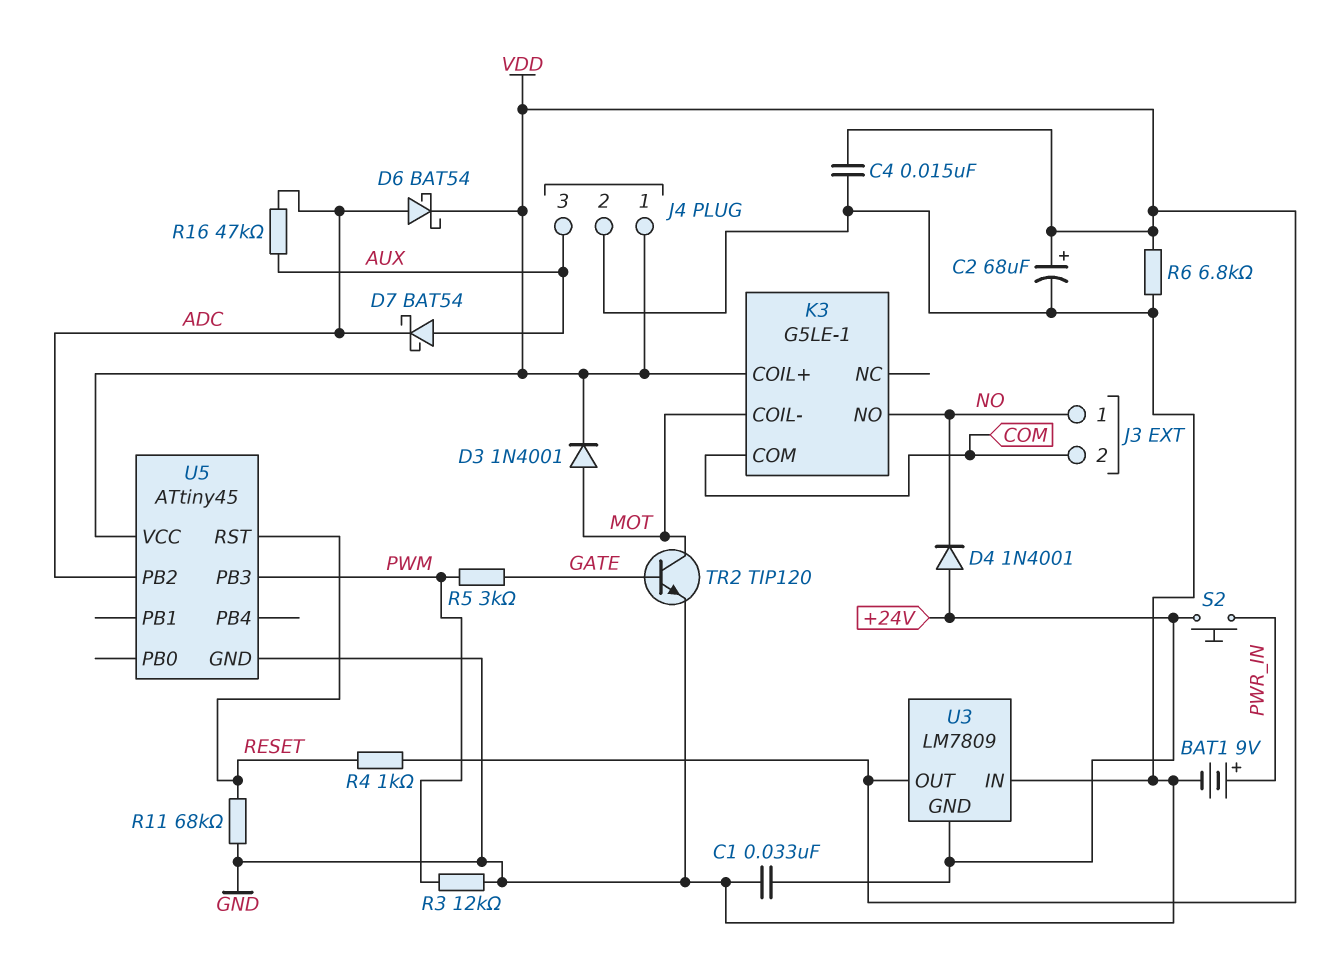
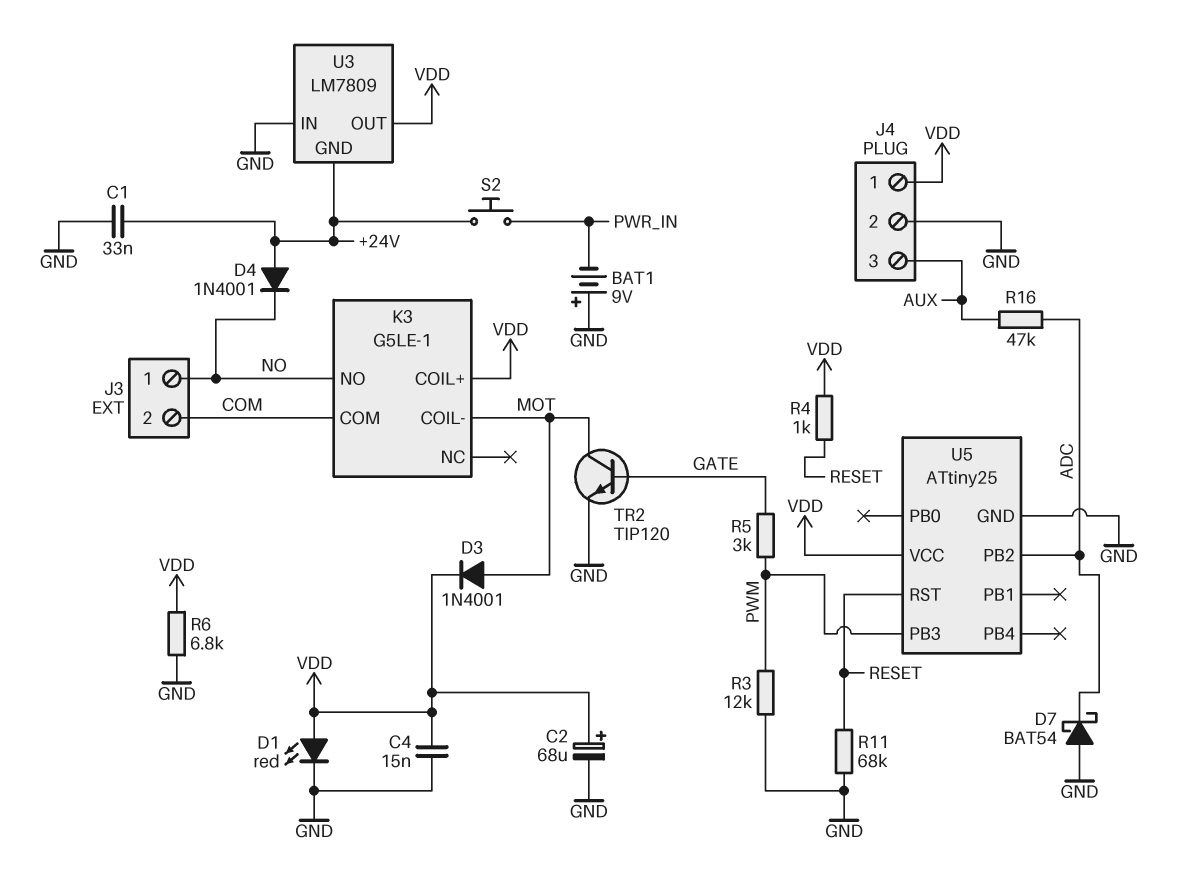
BAT1: 9V (plus PWR_IN, minus GND) -> 9V (plus GND, minus PWR_IN)
D1: none -> LED red (A VDD, K GND)
D6: schottky BAT54 (A ADC, K VDD) -> none
D7: schottky BAT54 (A AUX, K ADC) -> schottky BAT54 (A GND, K ADC)
U5: ATtiny45 -> ATtiny25

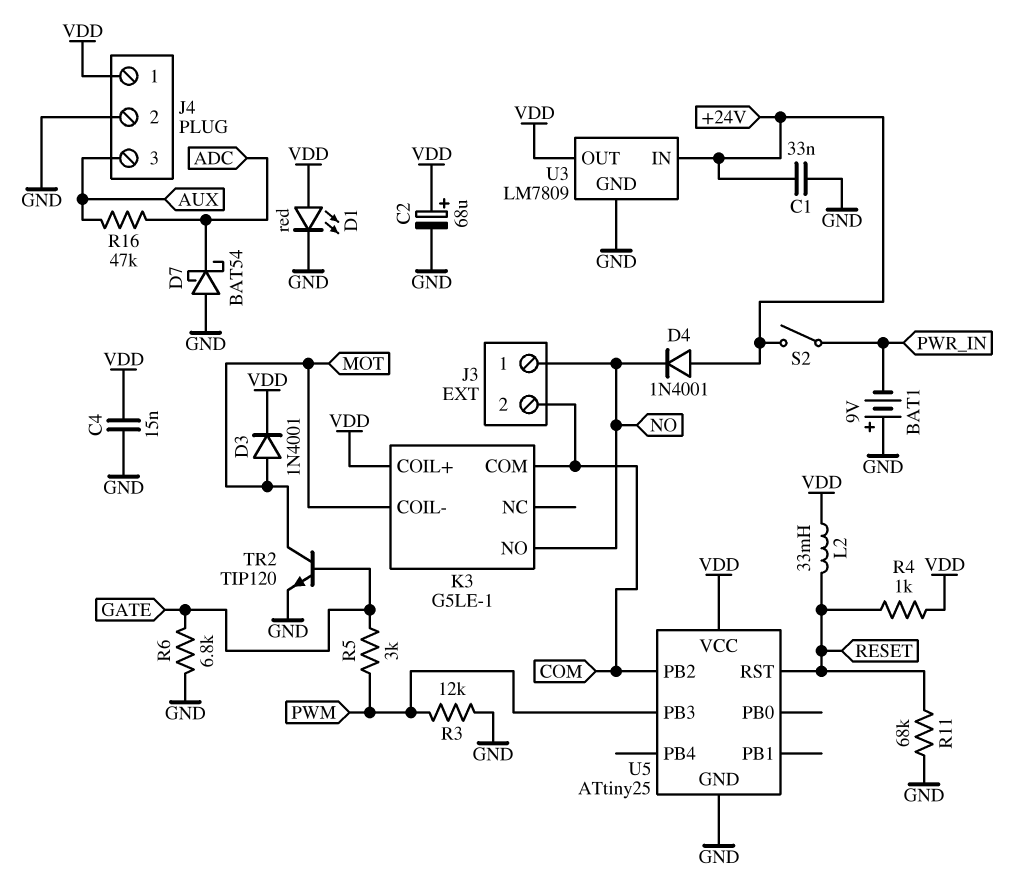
L2: none -> 33mH (RESET, VDD)
R6: 6.8k (GND, VDD) -> 6.8k (GATE, GND)
S2: button (+24V, PWR_IN) -> switch (+24V, PWR_IN)
U3 pin GND: +24V -> GND
U3 pin IN: GND -> +24V
U5 pin PB2: ADC -> COM

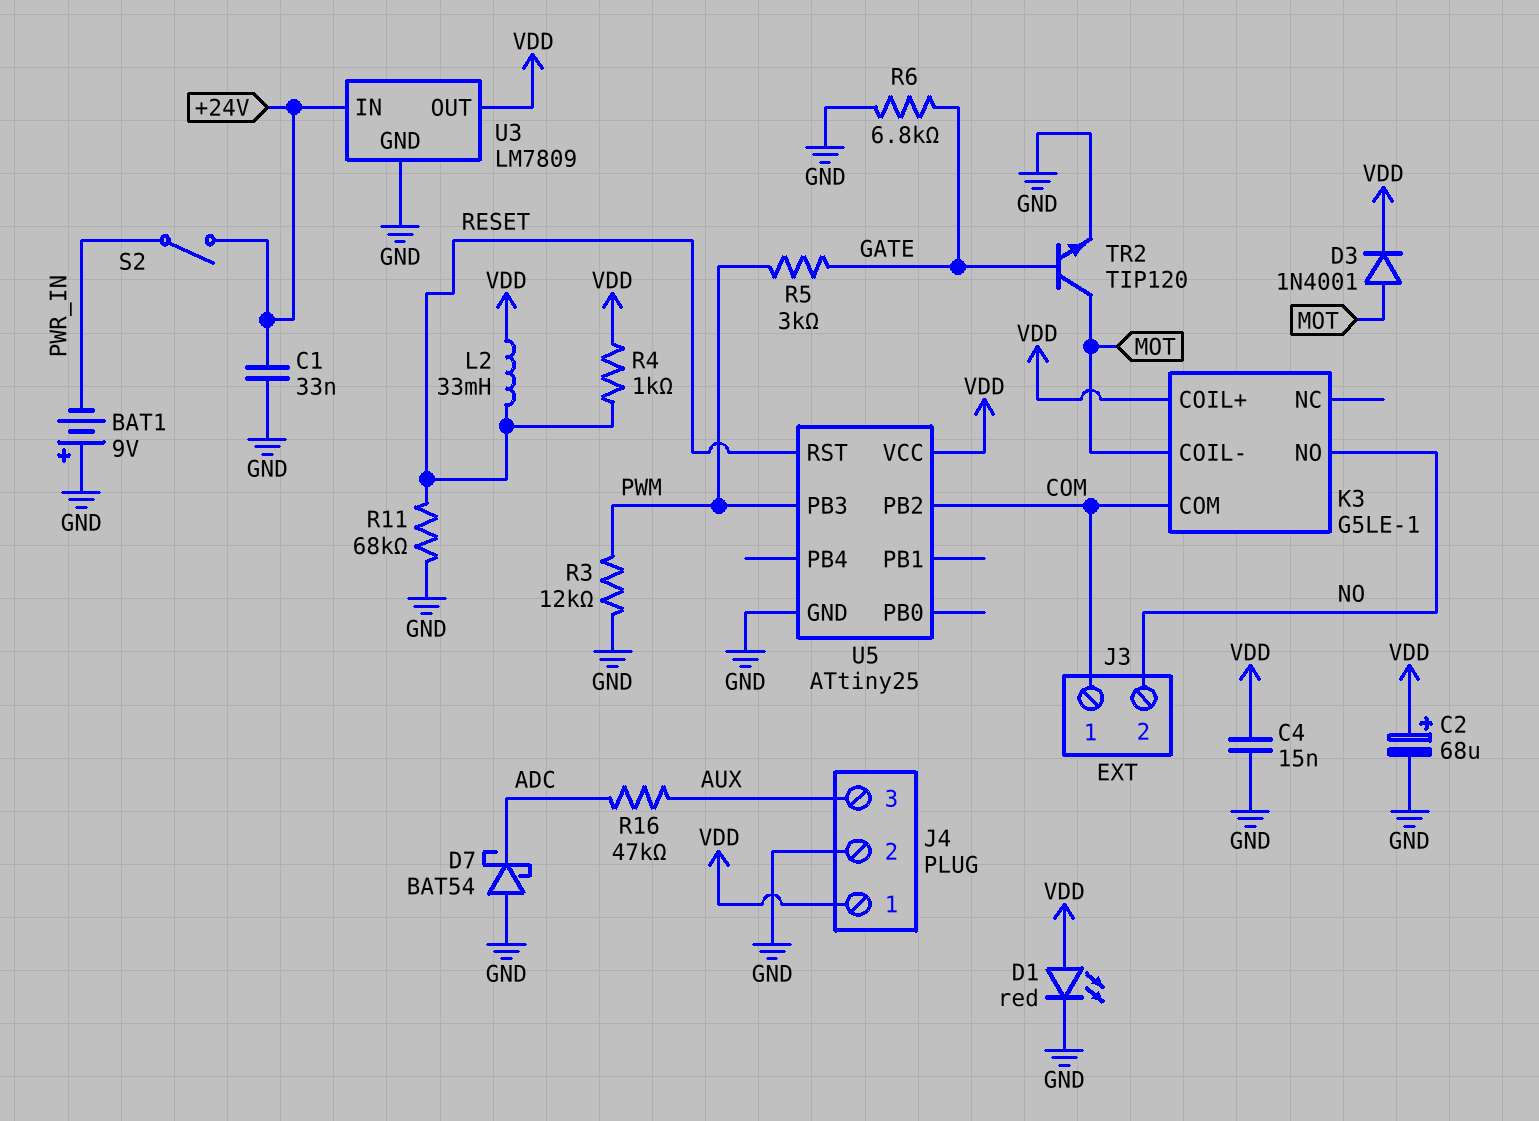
D4: diode 1N4001 (A +24V, K NO) -> none
J3 pin 1: NO -> COM
J3 pin 2: COM -> NO

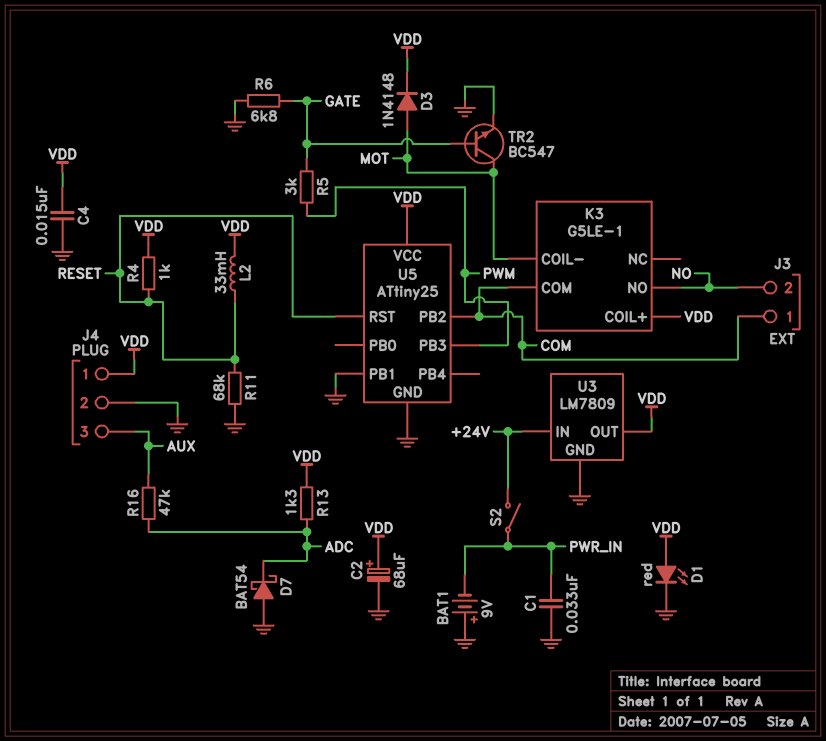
C1: 33nF (+24V, GND) -> 33nF (GND, PWR_IN)
D3: diode 1N4001 (A MOT, K VDD) -> diode 1N4148 (A MOT, K VDD)
R3: 12k (GND, PWM) -> none
R13: none -> 1.3k (ADC, VDD)
TR2: NPN TIP120 (B GATE, C MOT, E GND) -> NPN BC547 (B GATE, C MOT, E GND)
U5 pin PB1: none -> GND

